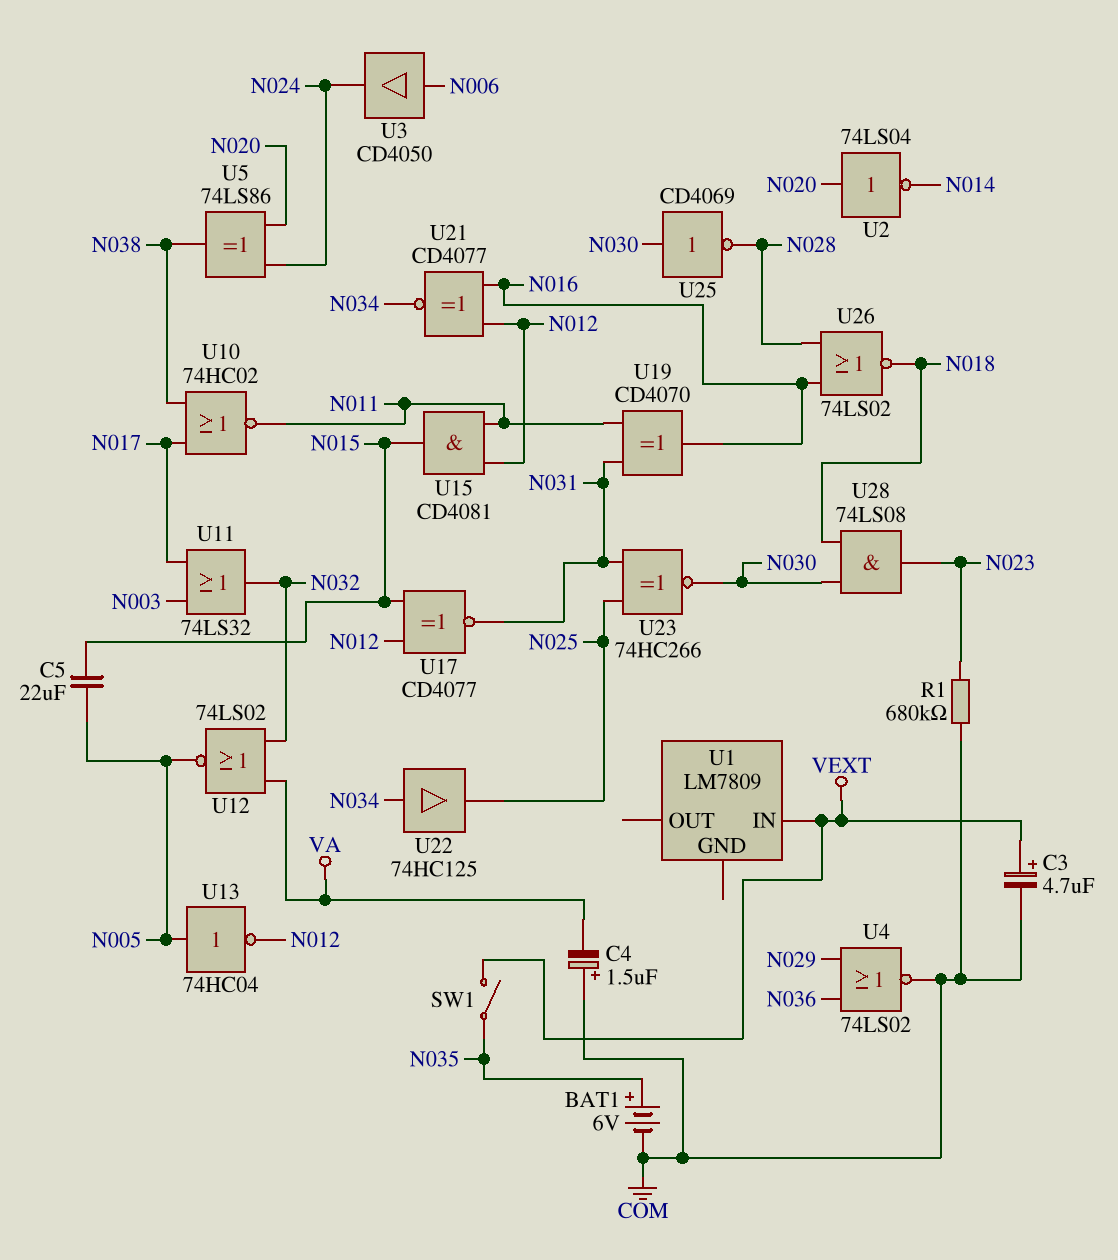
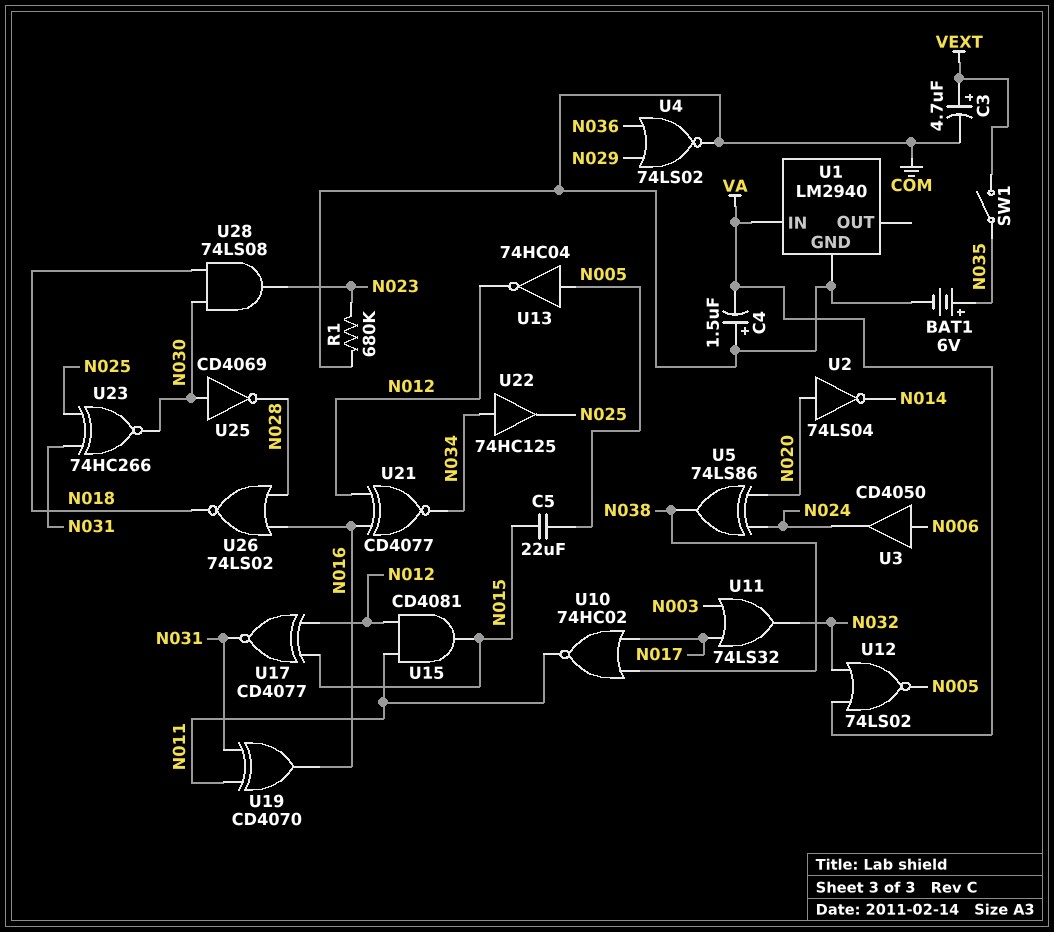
U1: LM7809 -> LM2940
U1 pin GND: none -> COM
U1 pin IN: VEXT -> VA

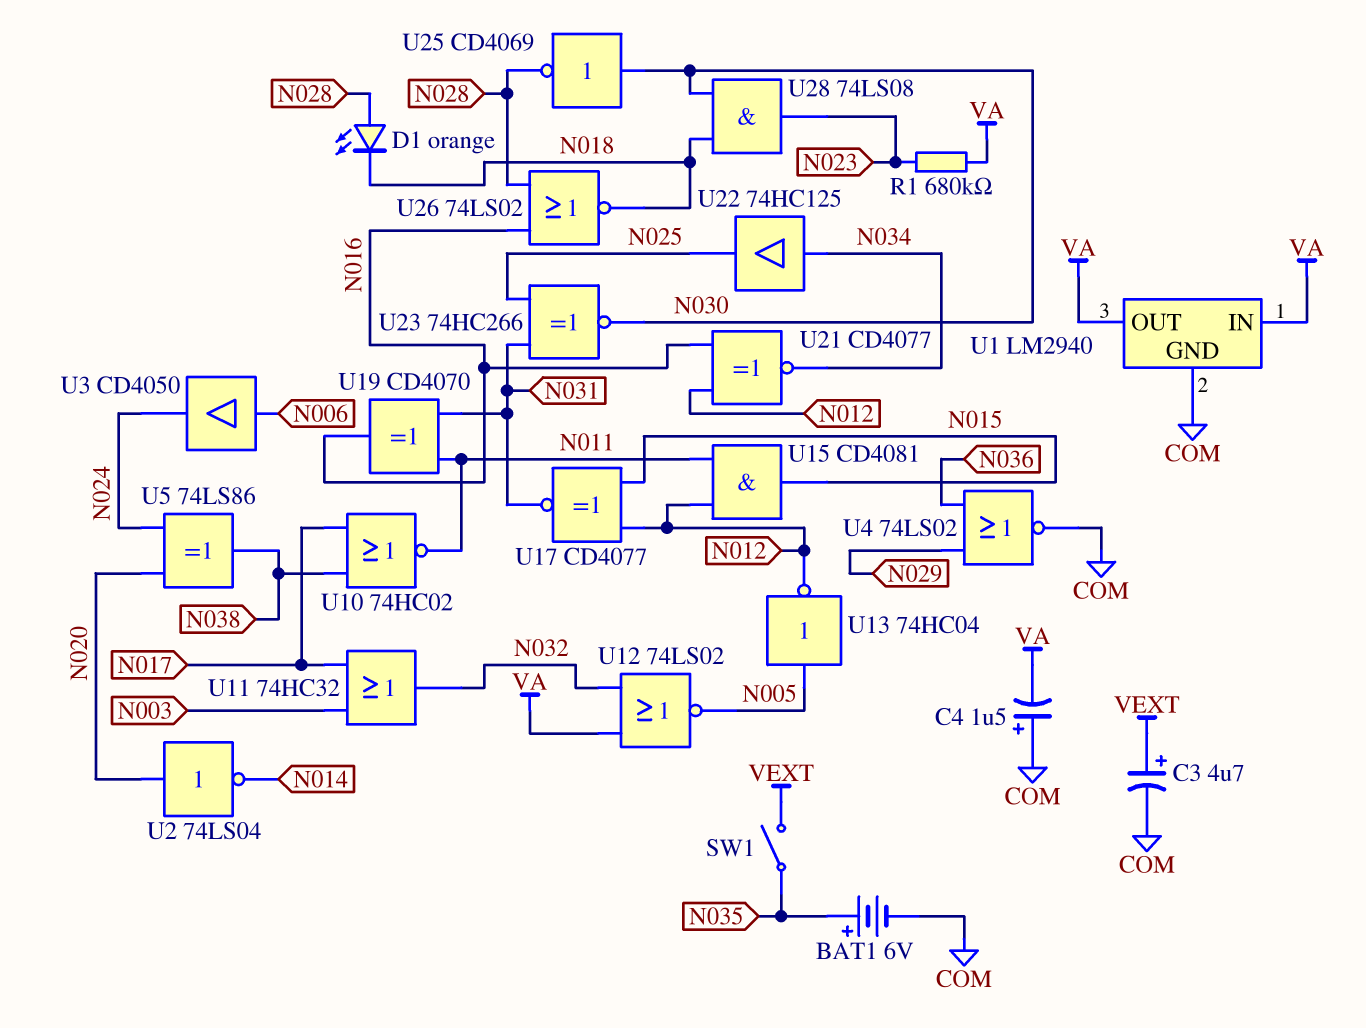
C5: 22uF (N005, N015) -> none
D1: none -> LED orange (A N028, K N018)
R1: 680k (COM, N023) -> 680k (N023, VA)
U1 pin OUT: none -> VA
U11: OR 74LS32 (in N003, in N017, out N032) -> OR 74HC32 (in N003, in N017, out N032)

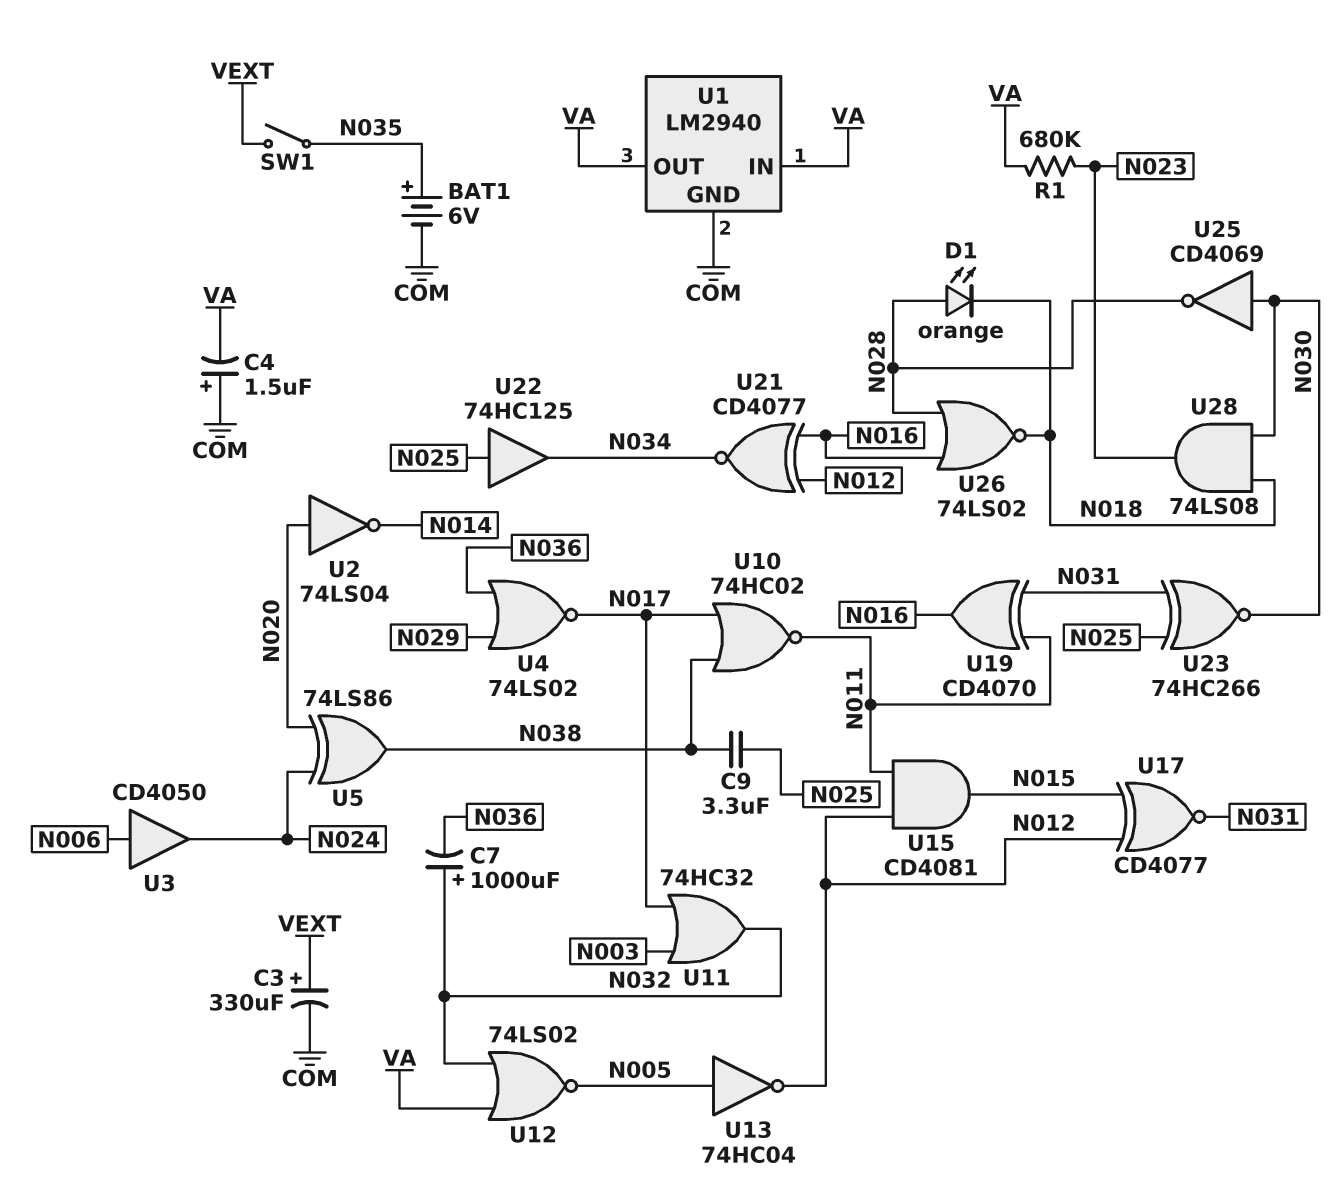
C3: 4.7uF (plus VEXT, minus COM) -> 330uF (plus VEXT, minus COM)
C7: none -> 1000uF (plus N032, minus N036)
C9: none -> 3.3uF (N025, N038)
U4: NOR 74LS02 (in N029, in N036, out COM) -> NOR 74LS02 (in N029, in N036, out N017)
U22: buffer 74HC125 (in N034, out N025) -> buffer 74HC125 (in N025, out N034)

